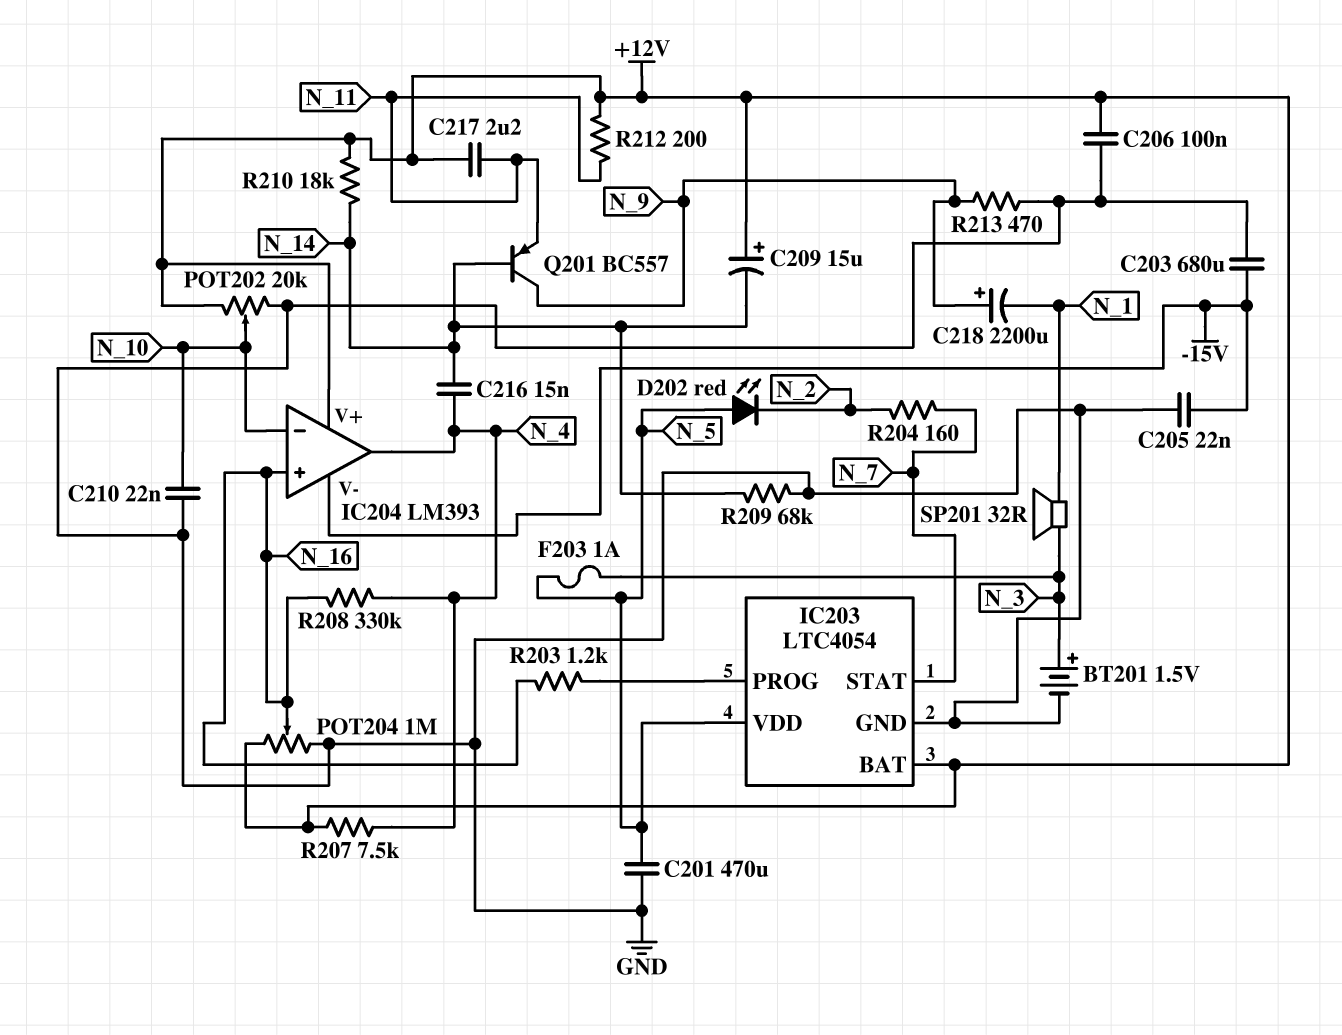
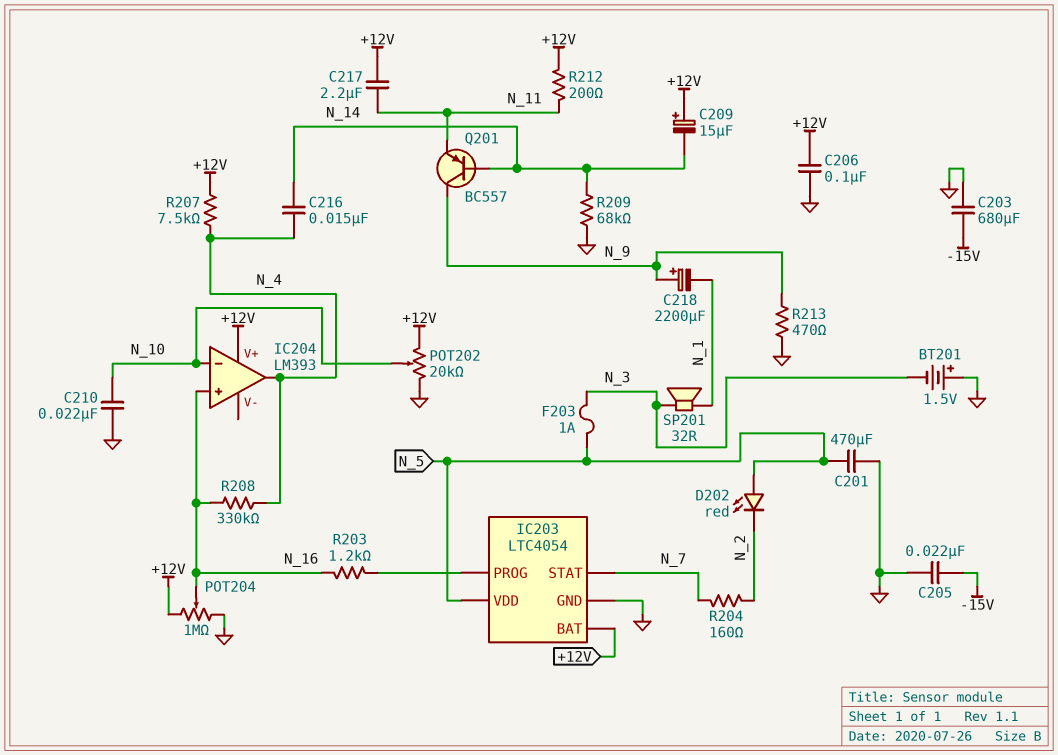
BT201: 1.5V (plus N_3, minus GND) -> 1.5V (plus GND, minus N_3)
IC204 pin V-: -15V -> none
R210: 18k (+12V, N_14) -> none

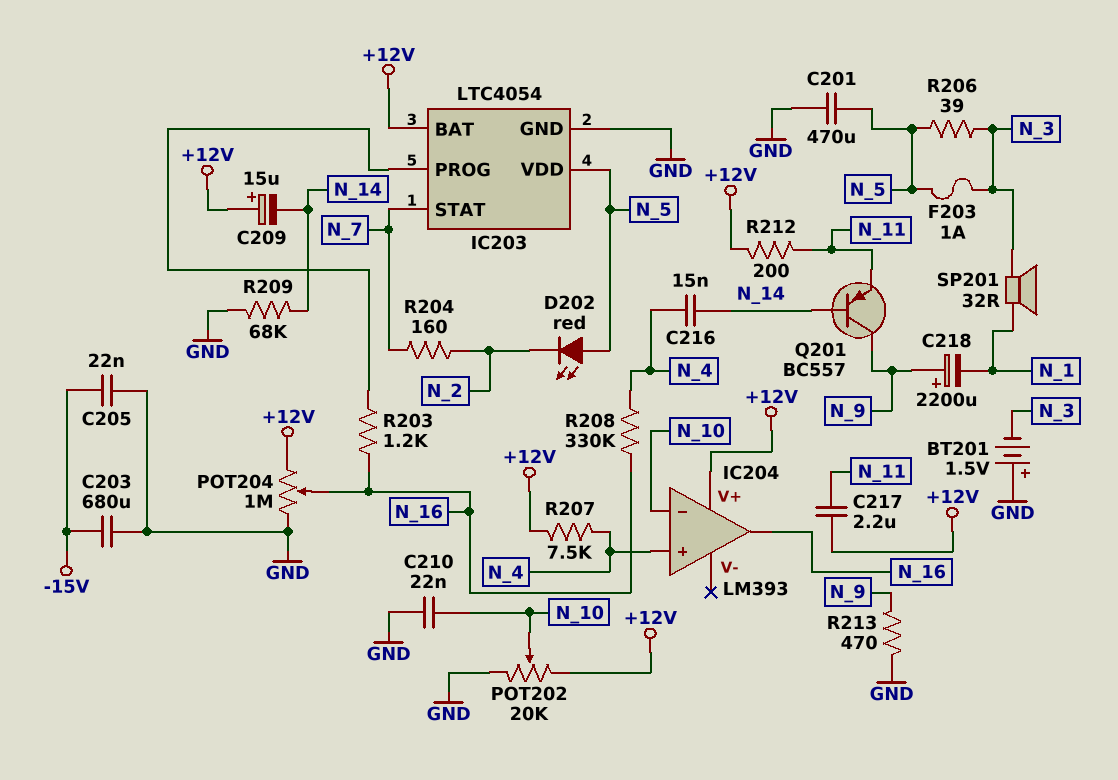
C206: 100nF (+12V, GND) -> none
IC204 pin in+: N_16 -> N_4
IC204 pin out: N_4 -> N_16
R206: none -> 39 (N_3, N_5)

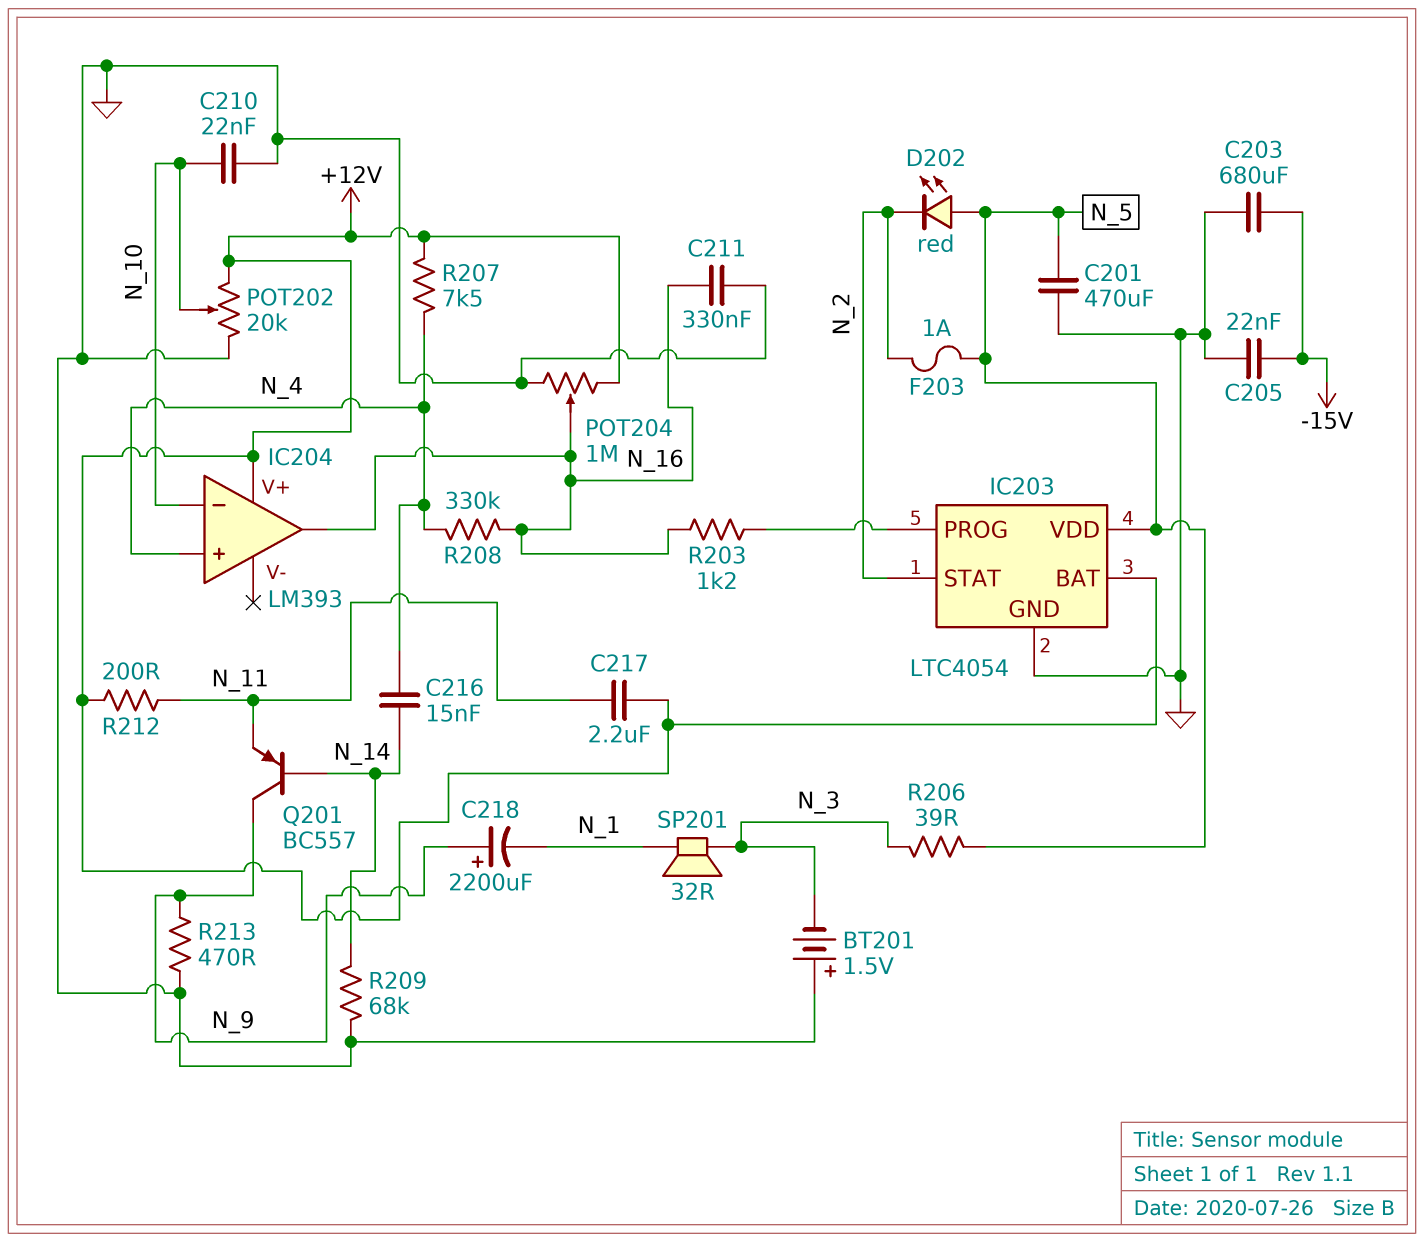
C209: 15uF (plus +12V, minus N_14) -> none
C211: none -> 330nF (GND, N_16)
F203: 1A (N_3, N_5) -> 1A (N_2, N_5)
IC203 pin STAT: N_7 -> N_2
R204: 160 (N_2, N_7) -> none

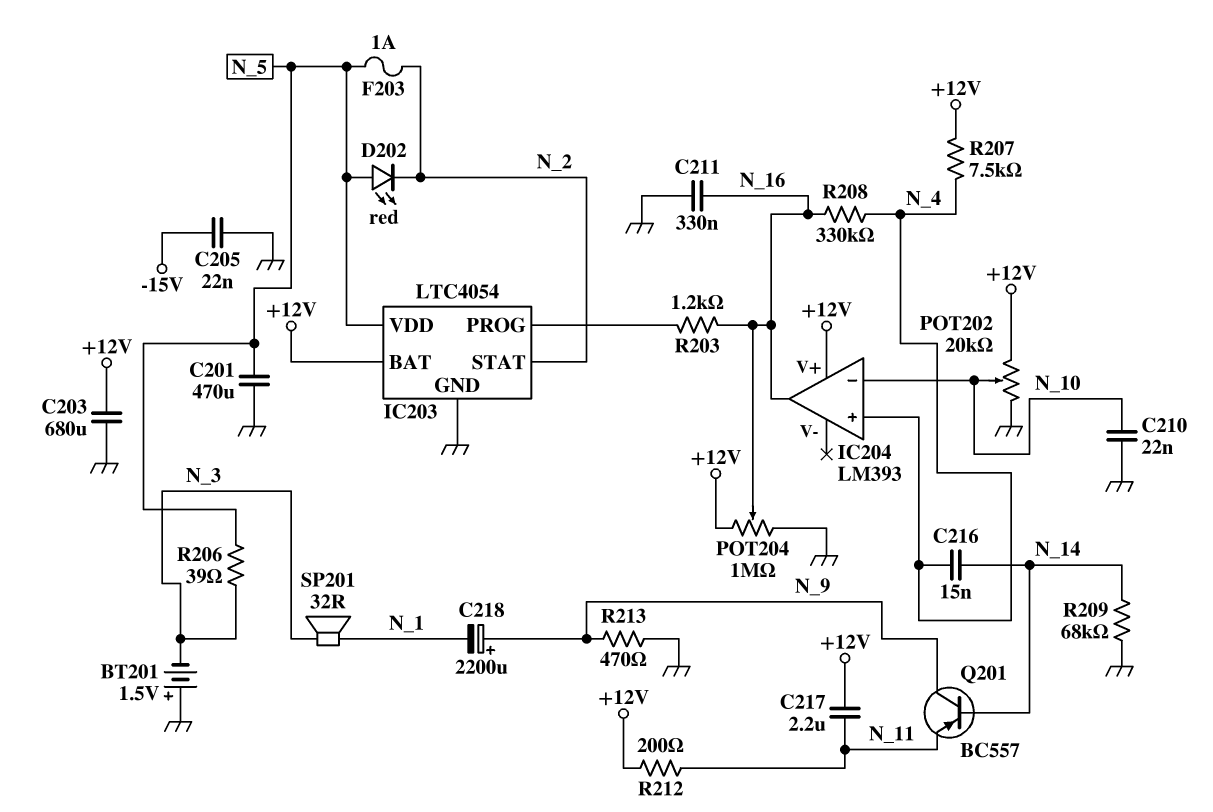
C203: 680uF (-15V, GND) -> 680uF (+12V, GND)

